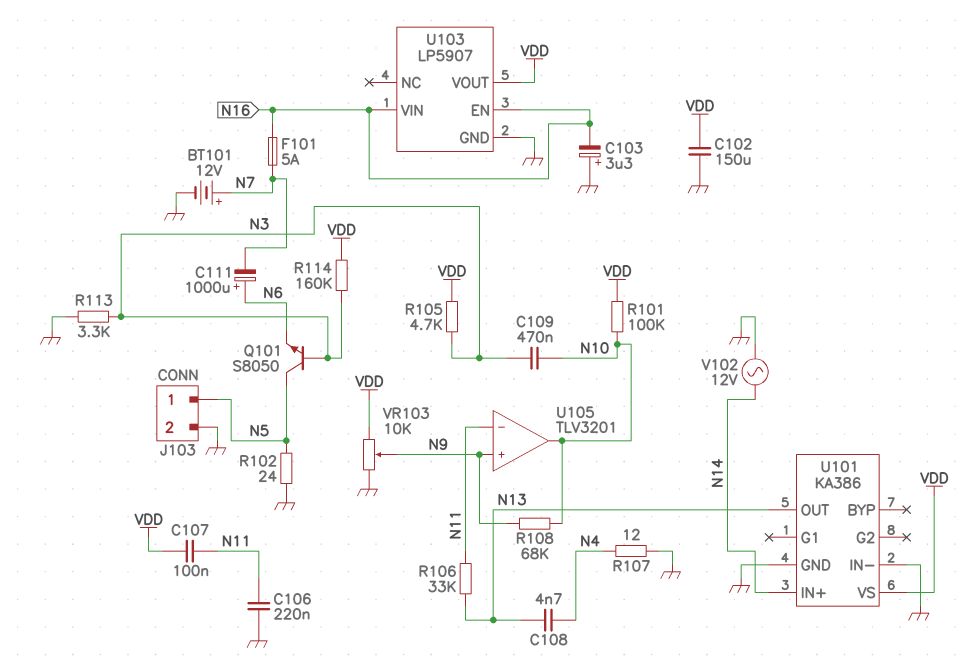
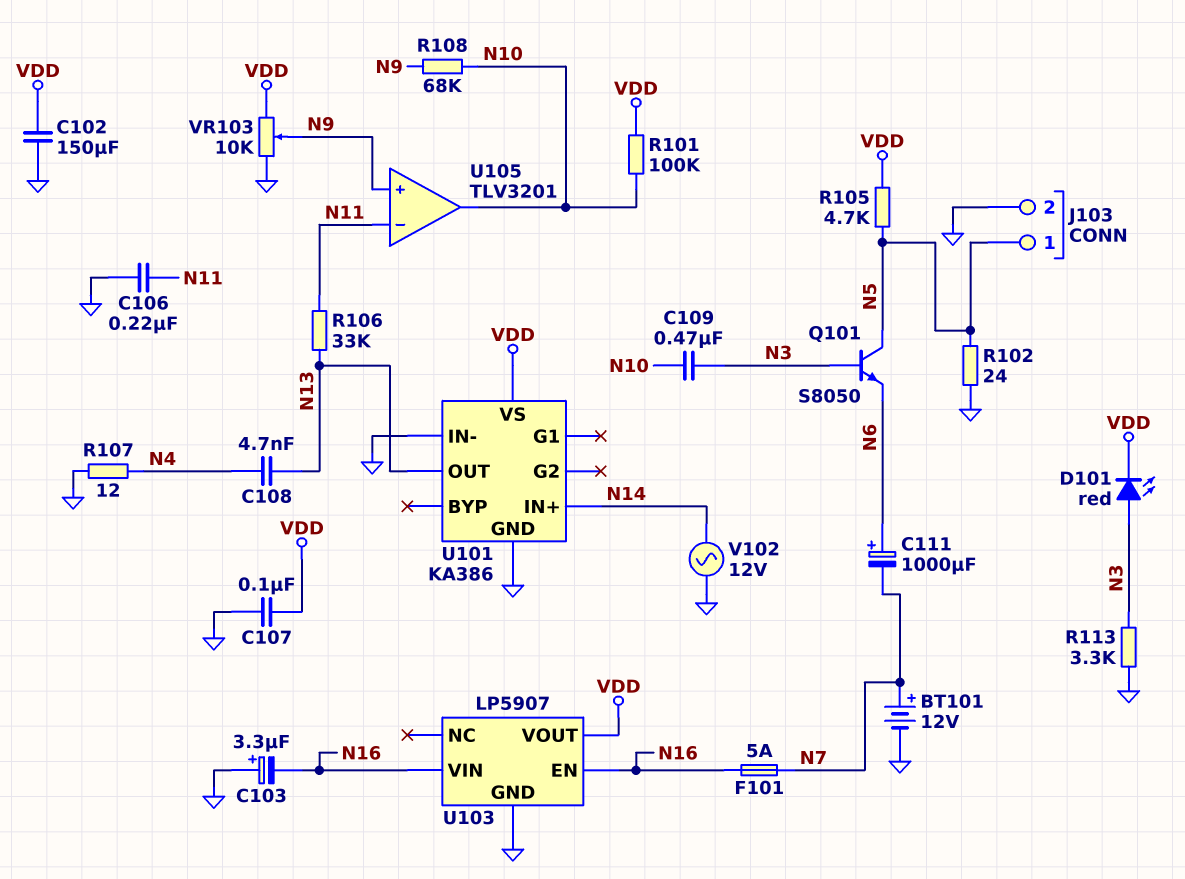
C107: 100nF (N11, VDD) -> 100nF (GND, VDD)
D101: none -> LED red (A N3, K VDD)
R105: 4.7k (N3, VDD) -> 4.7k (N5, VDD)
R114: 160k (N3, VDD) -> none

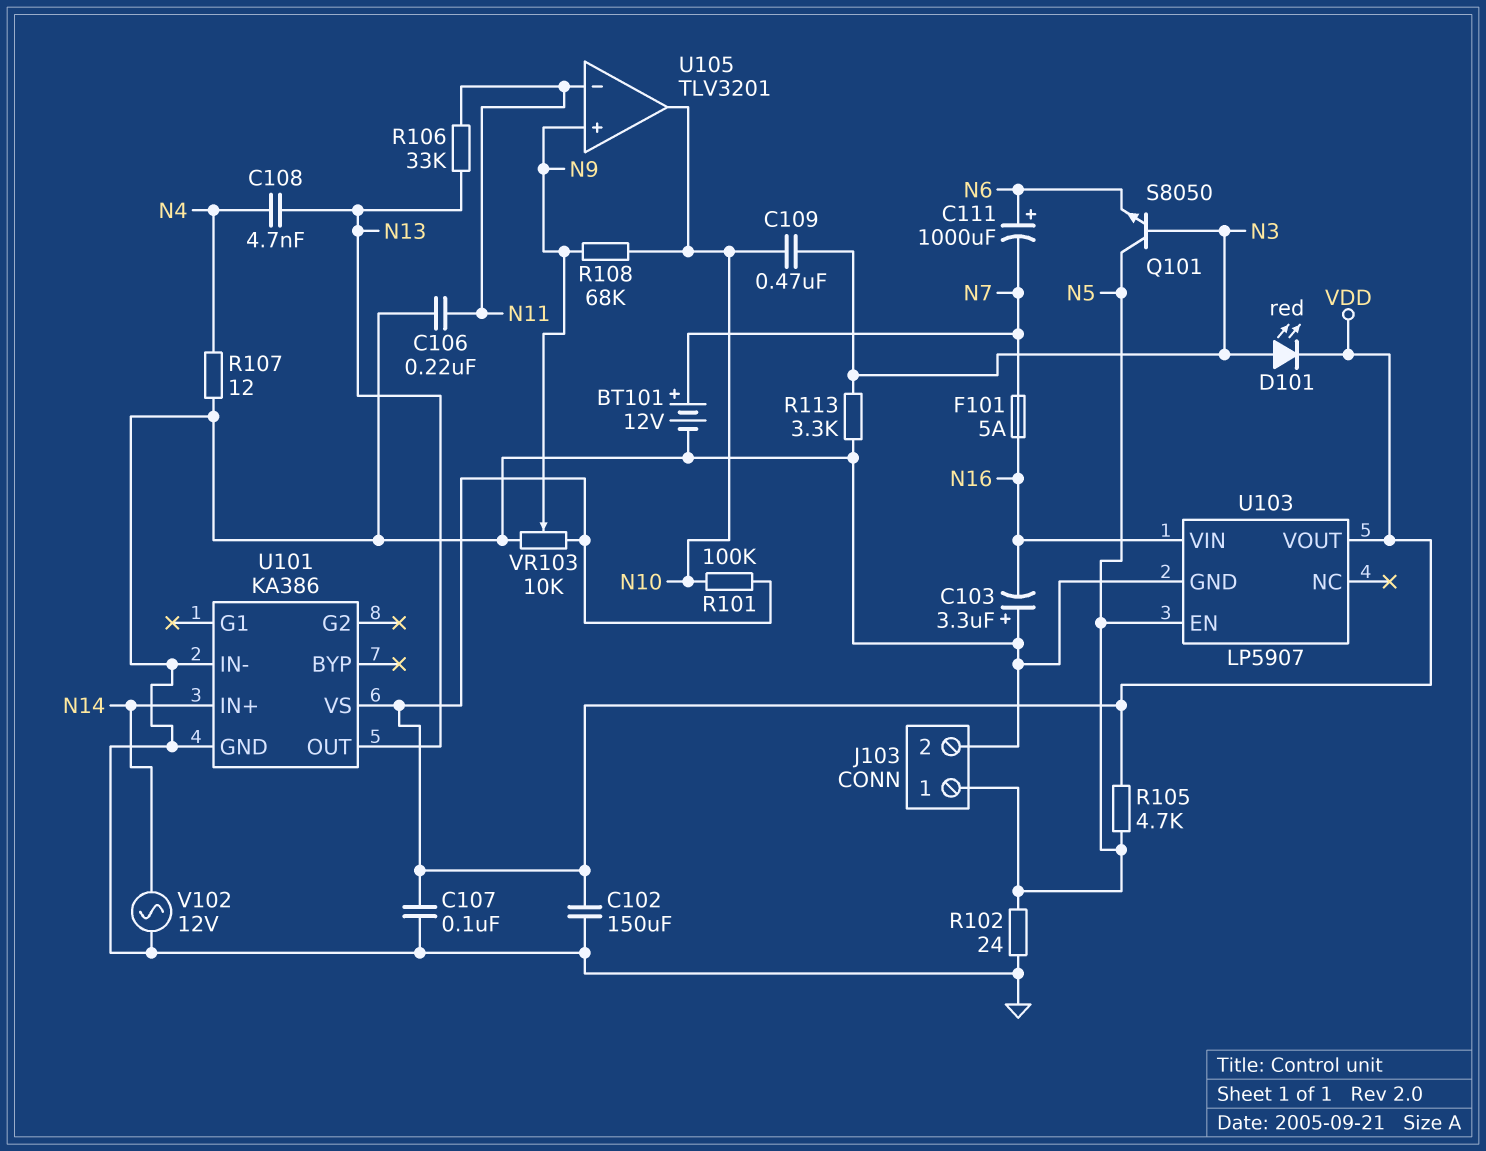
U103 pin EN: N16 -> N5

